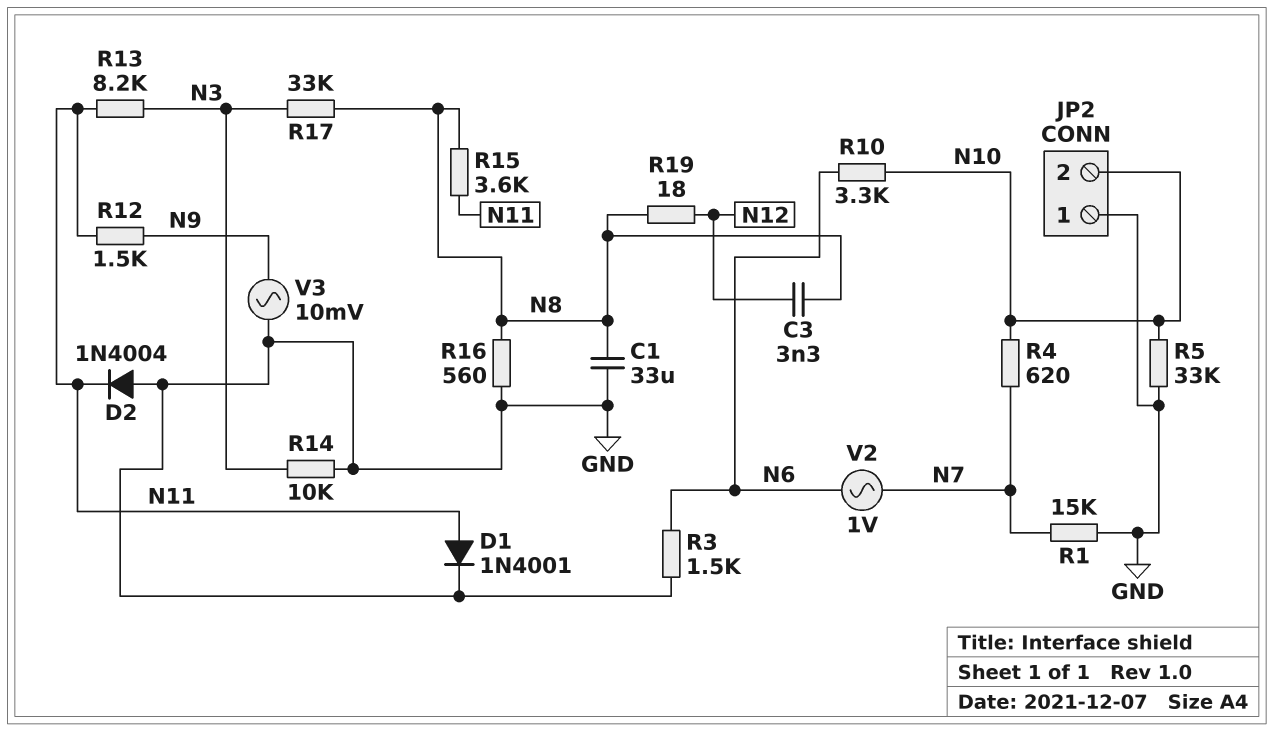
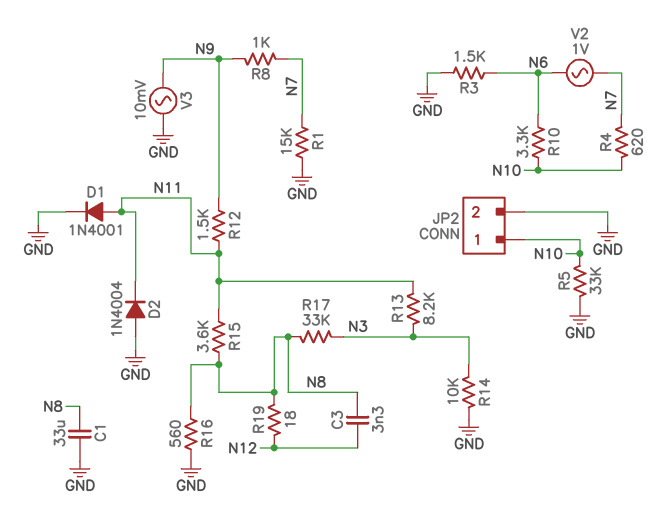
JP2 pin 1: GND -> N10
JP2 pin 2: N10 -> GND
R8: none -> 1k (N7, N9)

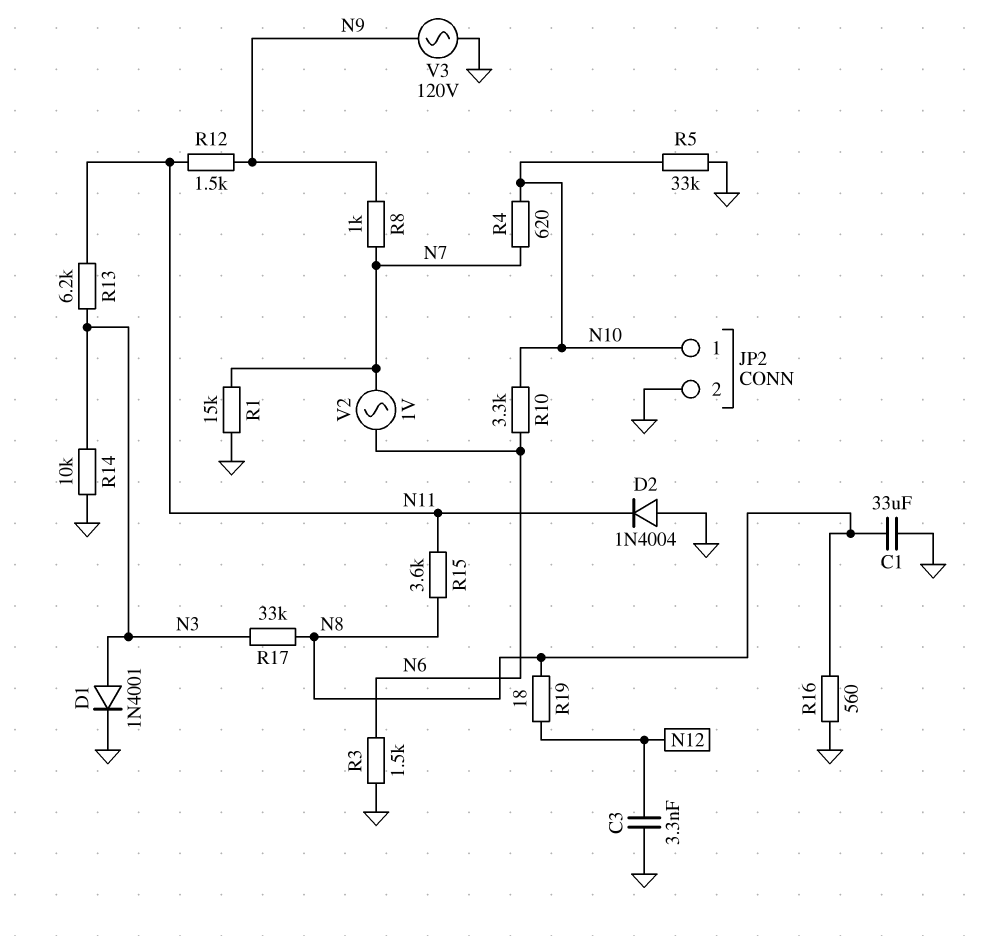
C3: 3.3nF (N8, N12) -> 3.3nF (GND, N12)
D1: diode 1N4001 (A N11, K GND) -> diode 1N4001 (A N3, K GND)
R13: 8.2k (N3, N11) -> 6.2k (N3, N11)
V3: AC 10mV (GND, N9) -> AC 120V (GND, N9)

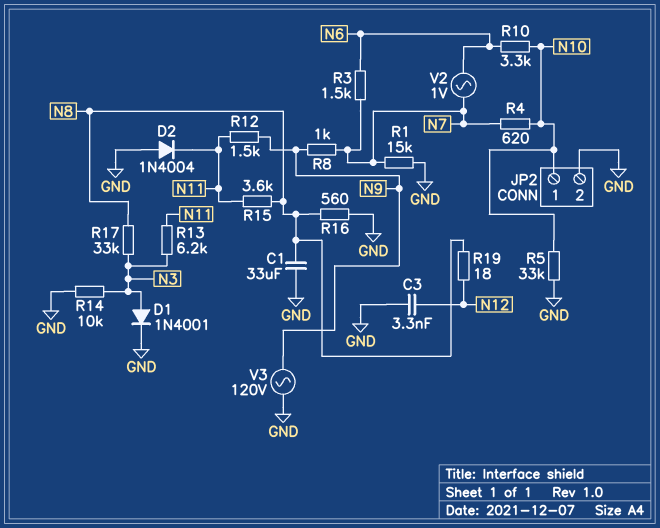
R3: 1.5k (GND, N6) -> 1.5k (N6, N7)

